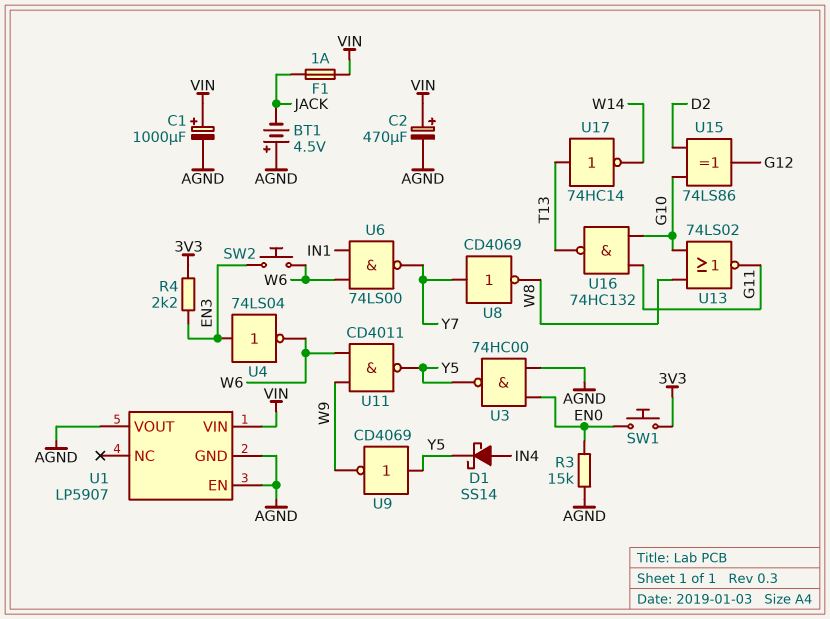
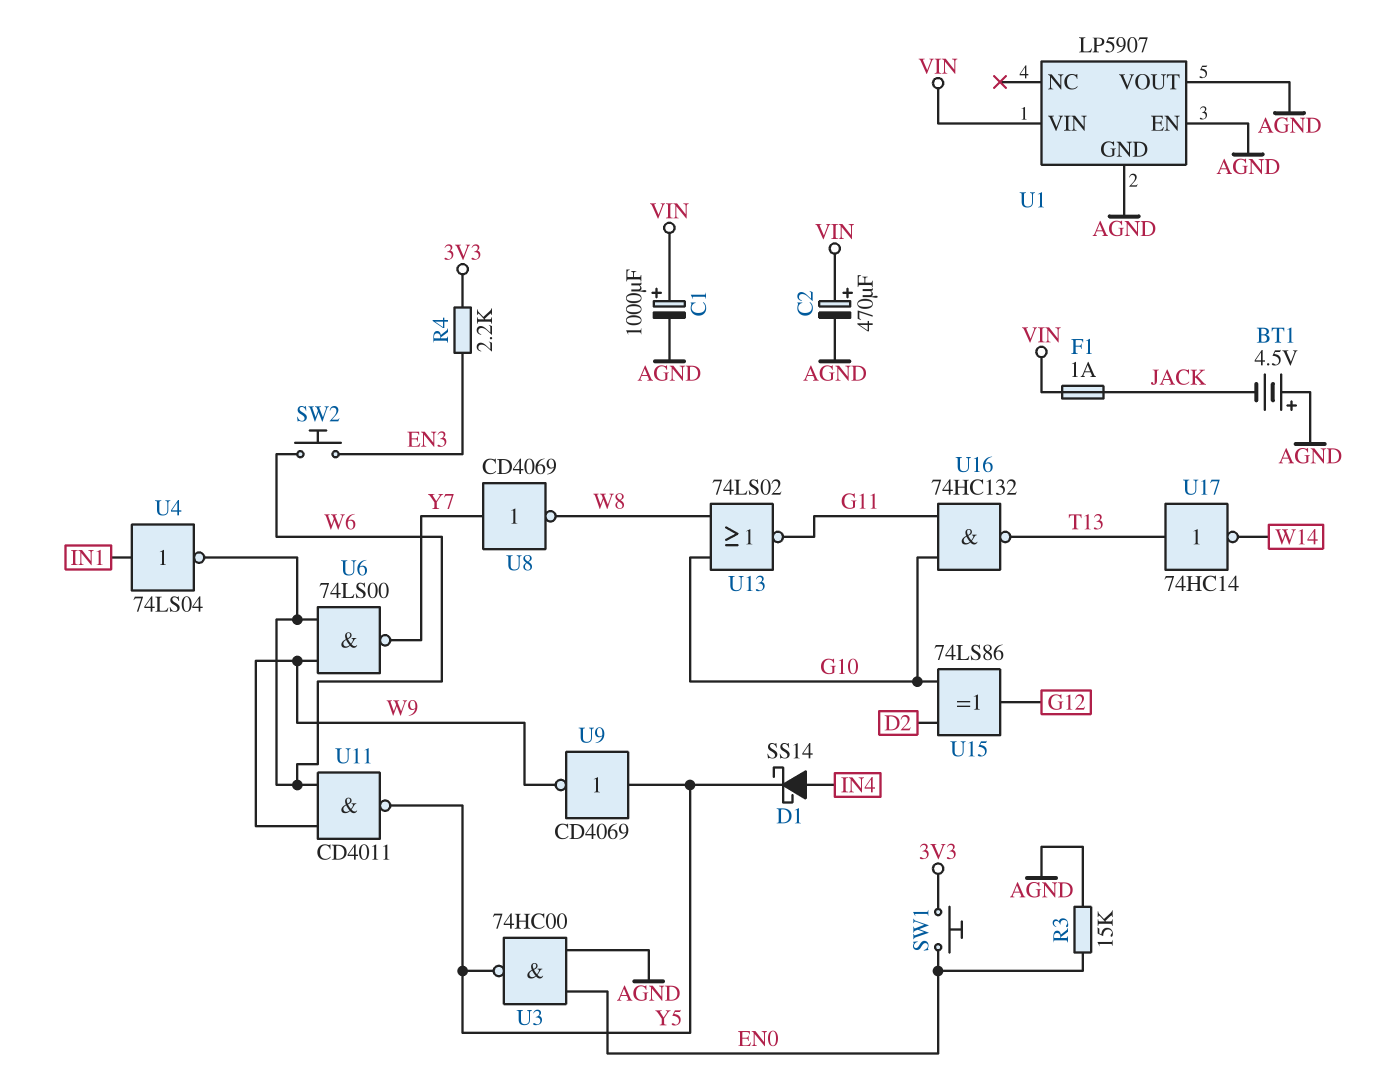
U4: NOT 74LS04 (in EN3, out W6) -> NOT 74LS04 (in IN1, out W6)
U6: NAND 74LS00 (in IN1, in W6, out Y7) -> NAND 74LS00 (in W6, in W9, out Y7)

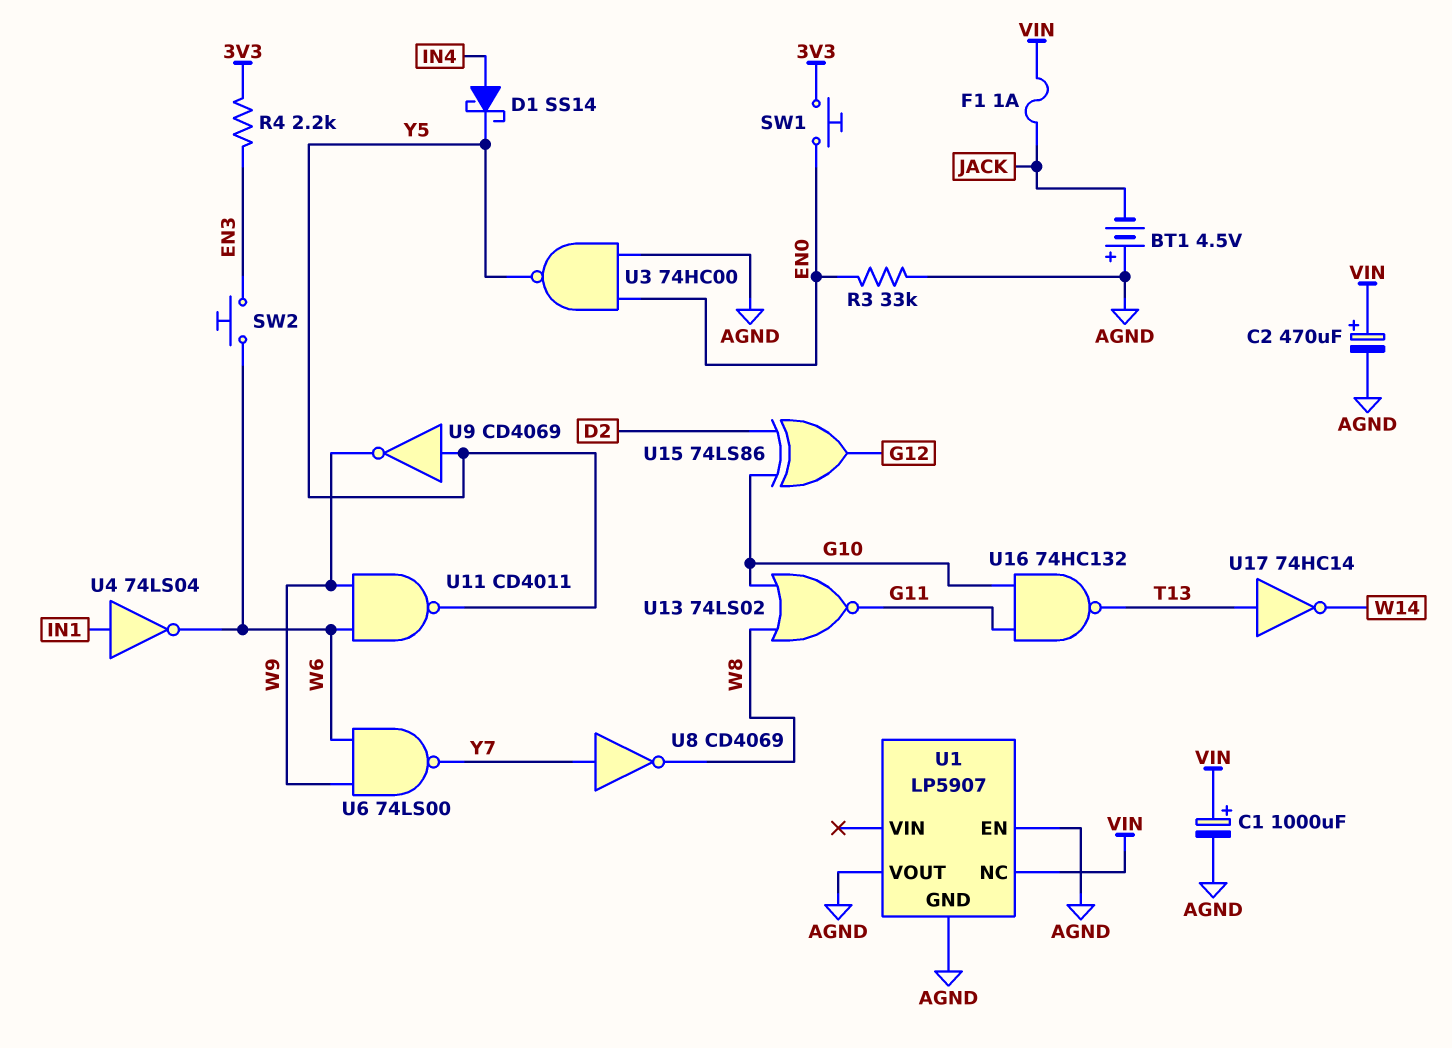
R3: 15k (AGND, EN0) -> 33k (AGND, EN0)
U1 pin NC: none -> VIN
U1 pin VIN: VIN -> none

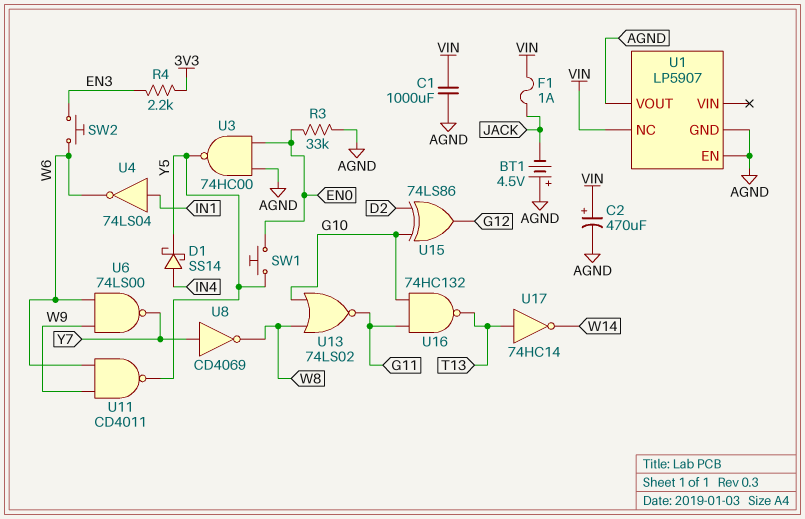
C1: 1000uF (plus VIN, minus AGND) -> 1000uF (AGND, VIN)
SW1: button (3V3, EN0) -> button (EN0, Y5)
U9: NOT CD4069 (in Y5, out W9) -> none

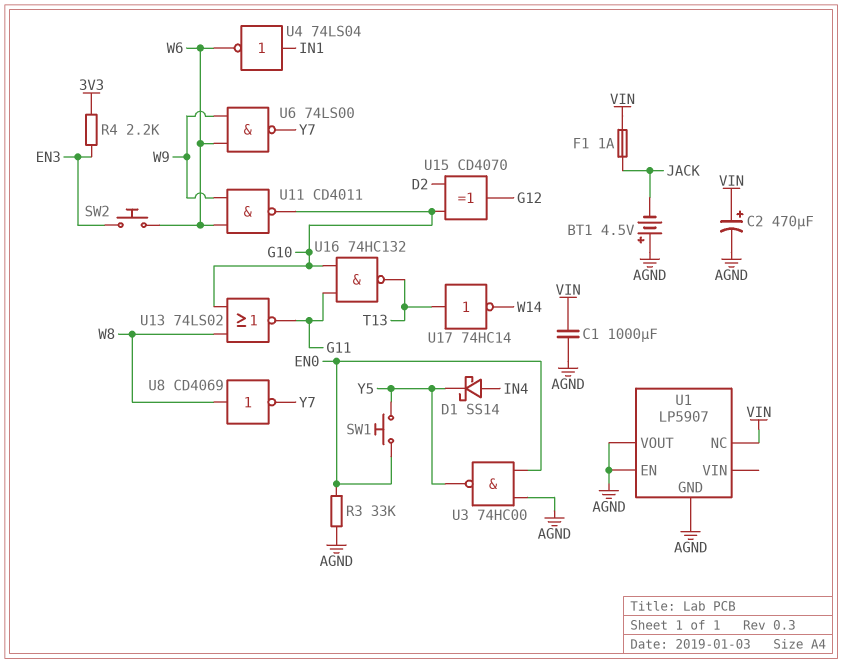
U8: NOT CD4069 (in Y7, out W8) -> NOT CD4069 (in W8, out Y7)
U11: NAND CD4011 (in W6, in W9, out Y5) -> NAND CD4011 (in W6, in W9, out G10)
U15: XOR 74LS86 (in D2, in G10, out G12) -> XOR CD4070 (in D2, in G10, out G12)

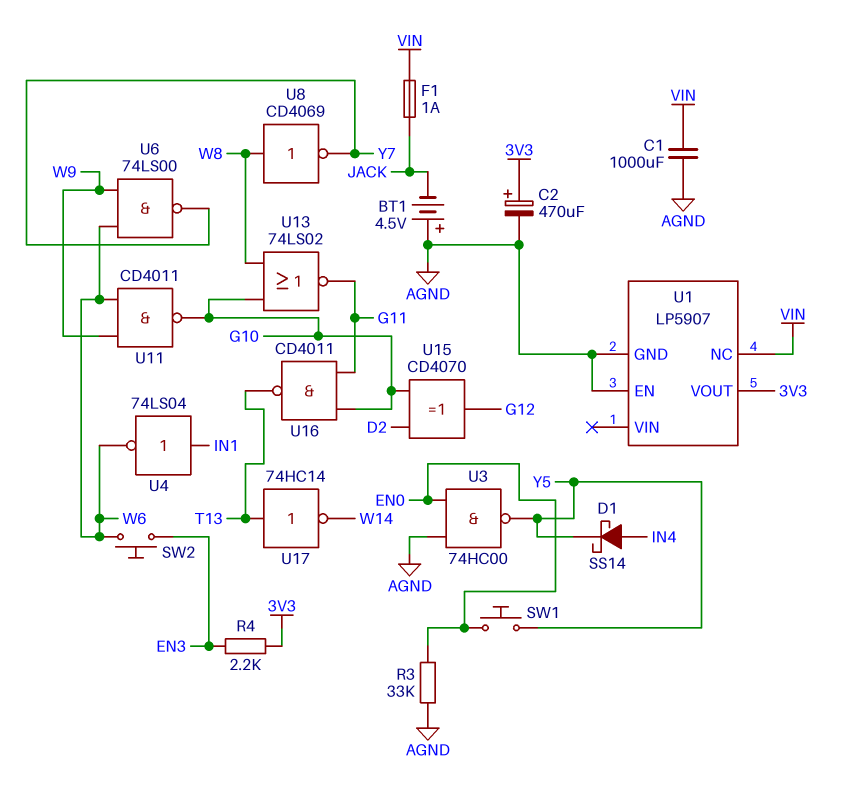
C2: 470uF (plus VIN, minus AGND) -> 470uF (plus 3V3, minus AGND)
U1 pin VOUT: AGND -> 3V3
U16: NAND 74HC132 (in G10, in G11, out T13) -> NAND CD4011 (in G10, in G11, out T13)

